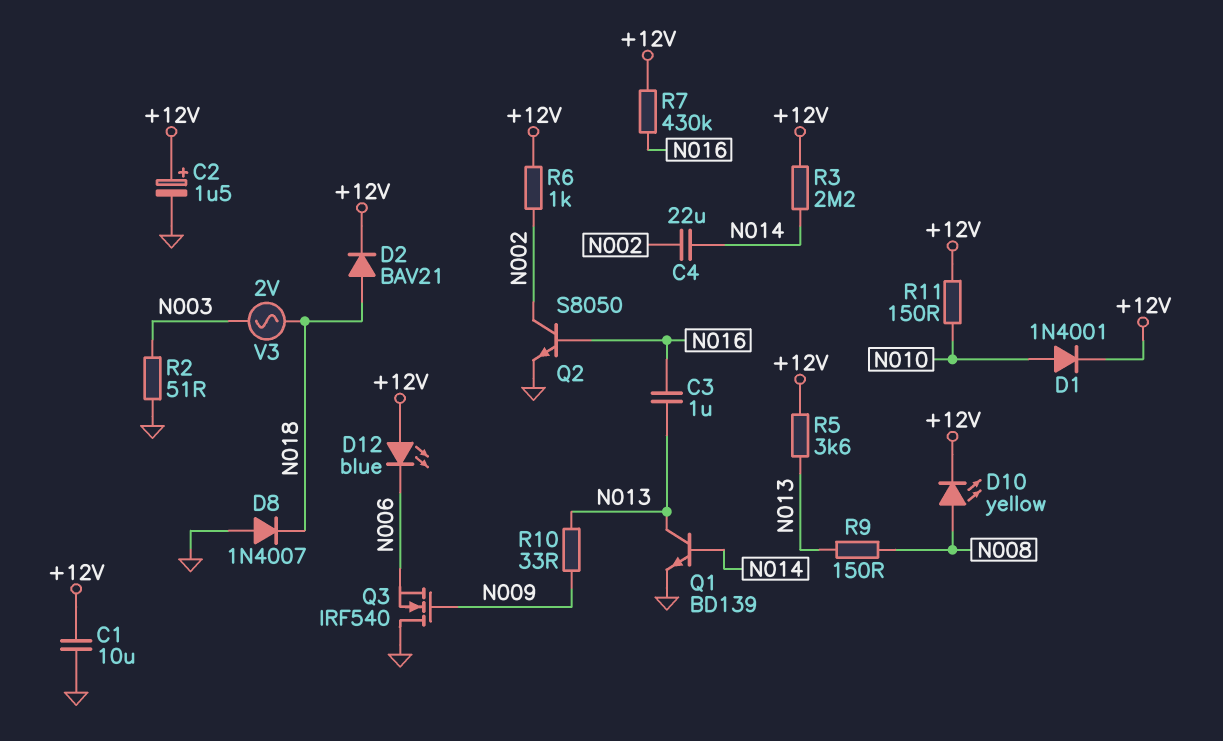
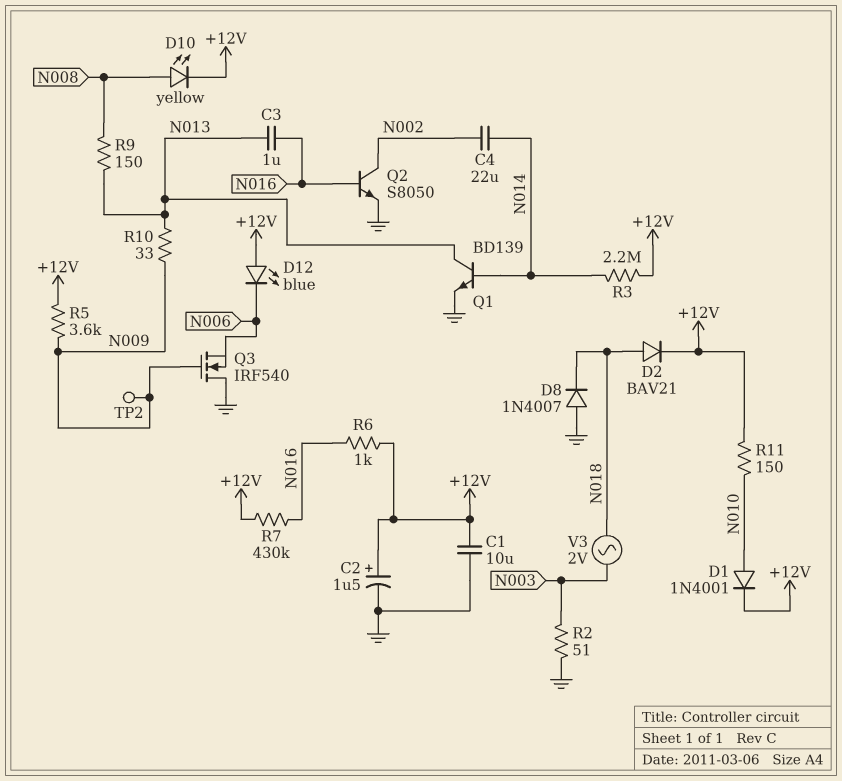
R5: 3.6k (+12V, N013) -> 3.6k (+12V, N009)
R6: 1k (+12V, N002) -> 1k (+12V, N016)
TP2: none -> test point (N009)

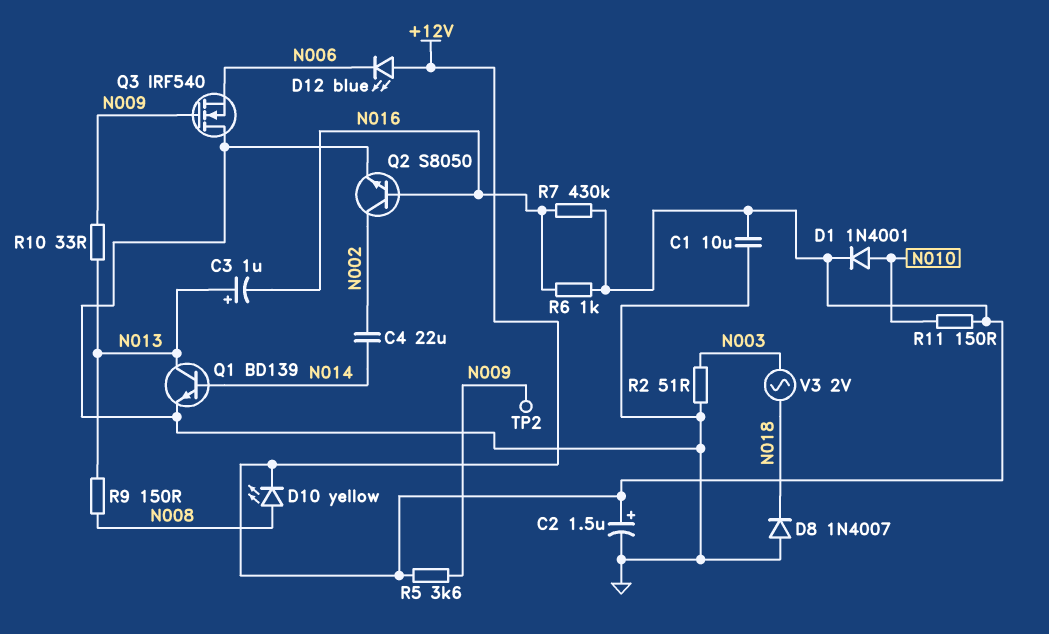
C3: 1uF (N013, N016) -> 1uF (plus N013, minus N016)
D2: diode BAV21 (A N018, K +12V) -> none
R3: 2.2M (+12V, N014) -> none

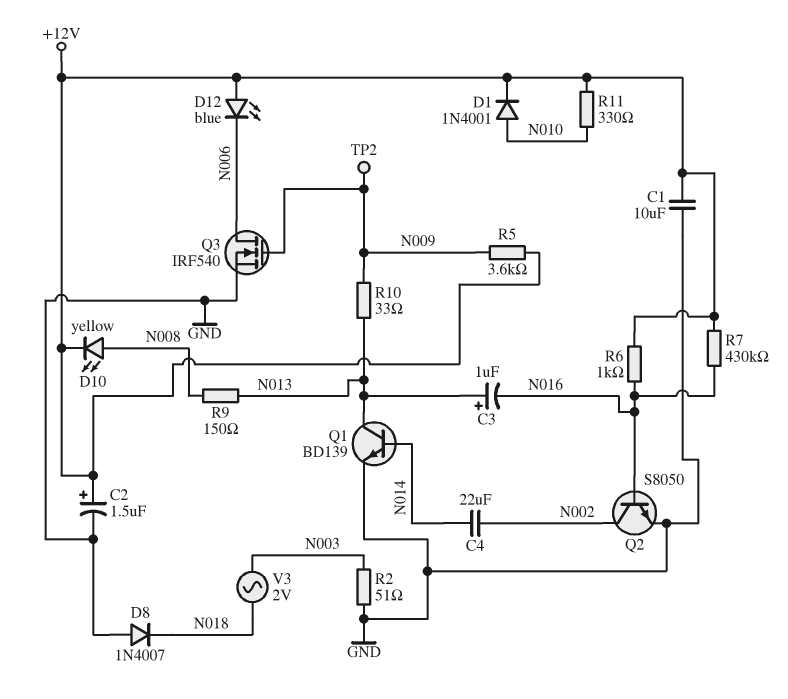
Q3: NMOS IRF540 (G N009, D GND, S N006) -> NMOS IRF540 (G N009, D N006, S GND)
R11: 150 (+12V, N010) -> 330 (+12V, N010)

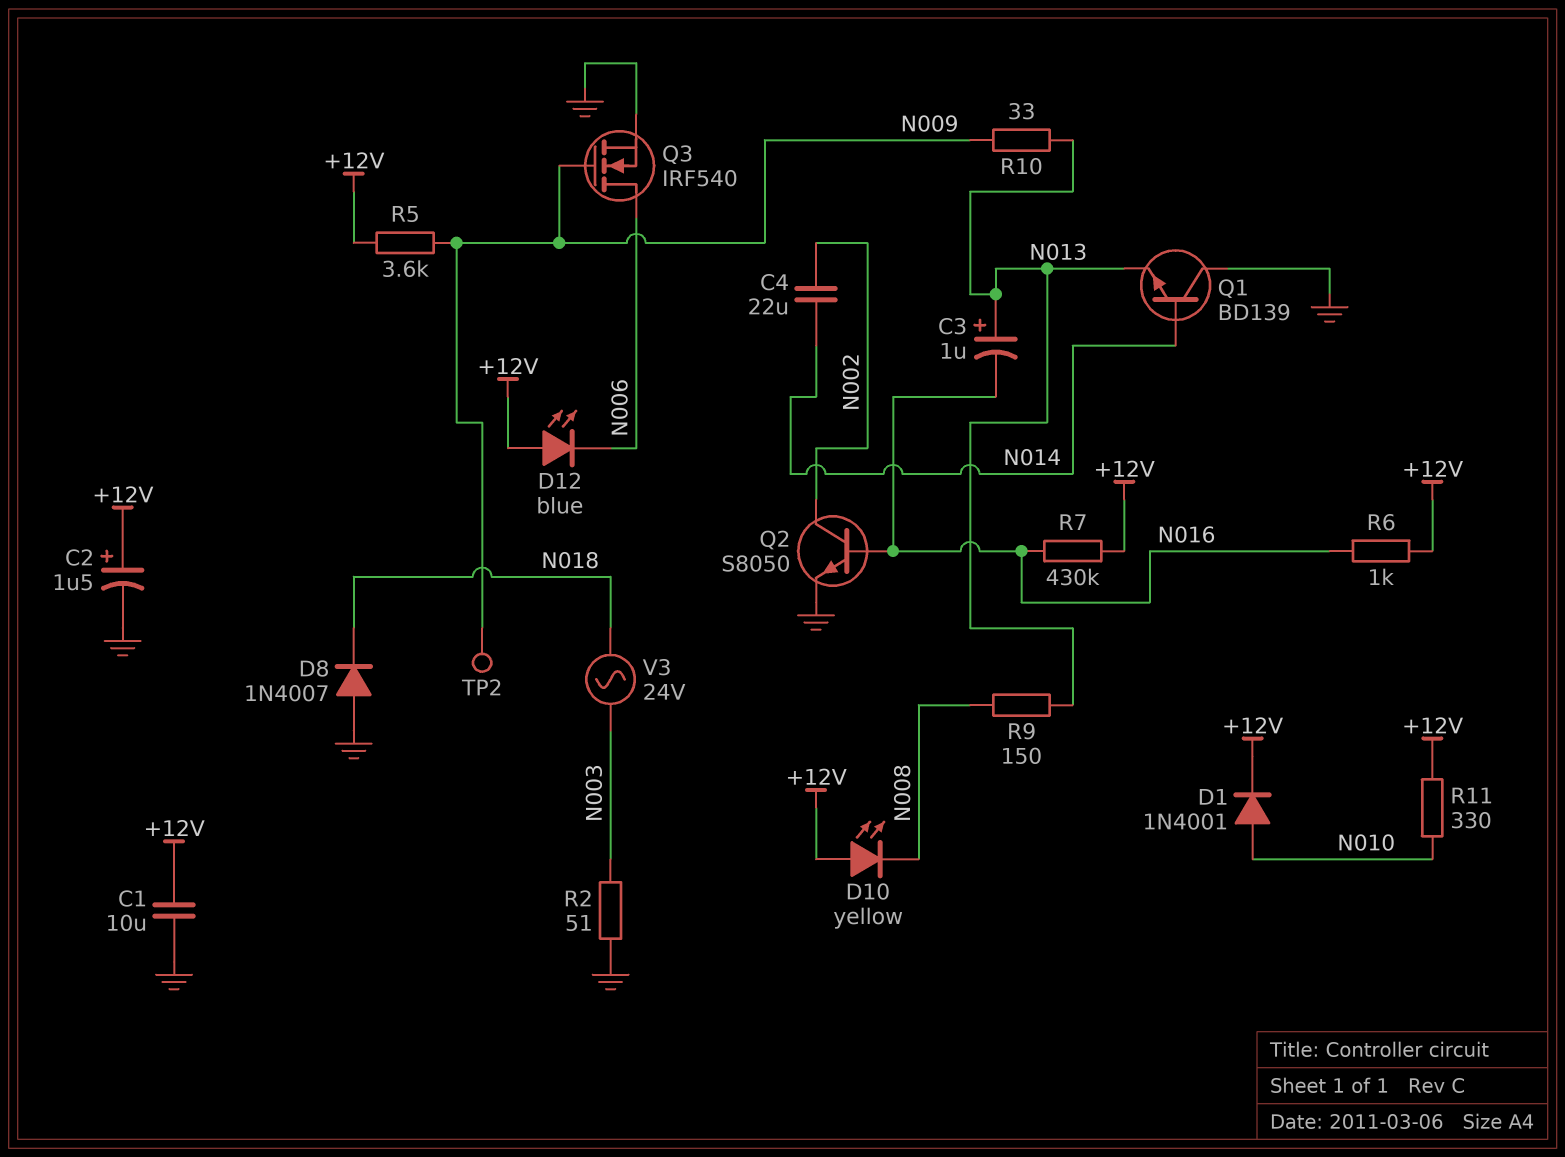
D10: LED yellow (A N008, K +12V) -> LED yellow (A +12V, K N008)
Q1: NPN BD139 (B N014, C N013, E GND) -> NPN BD139 (B N014, C GND, E N013)
V3: AC 2V (N003, N018) -> AC 24V (N003, N018)

